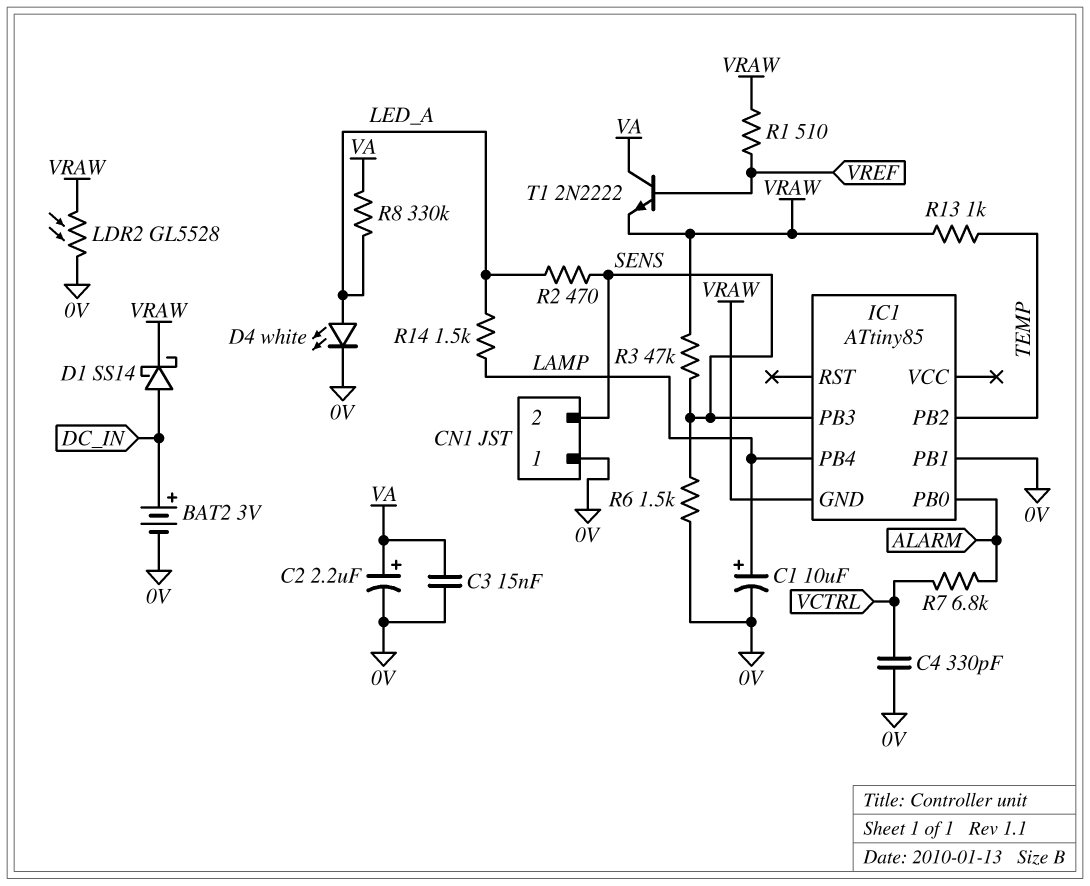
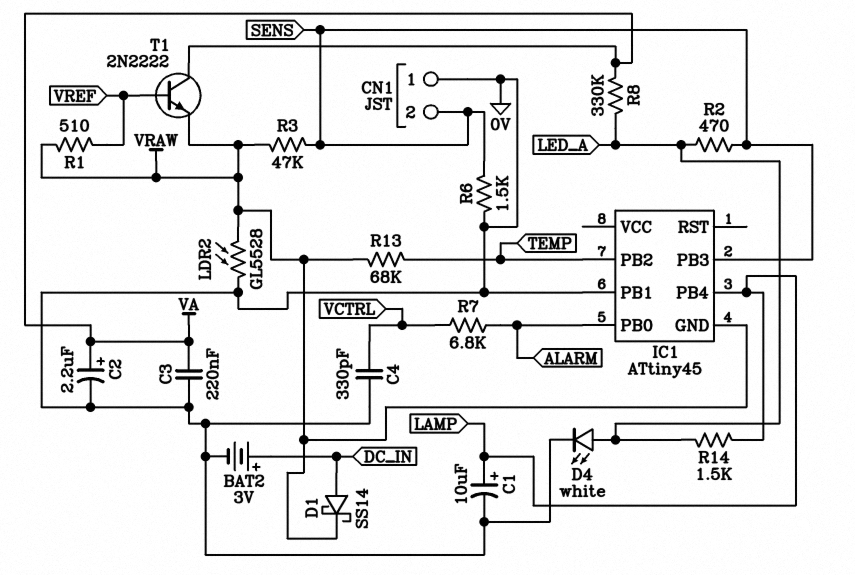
C3: 15nF (0V, VA) -> 220nF (0V, VA)
IC1: ATtiny85 -> ATtiny45
R13: 1k (TEMP, VRAW) -> 68k (TEMP, VRAW)

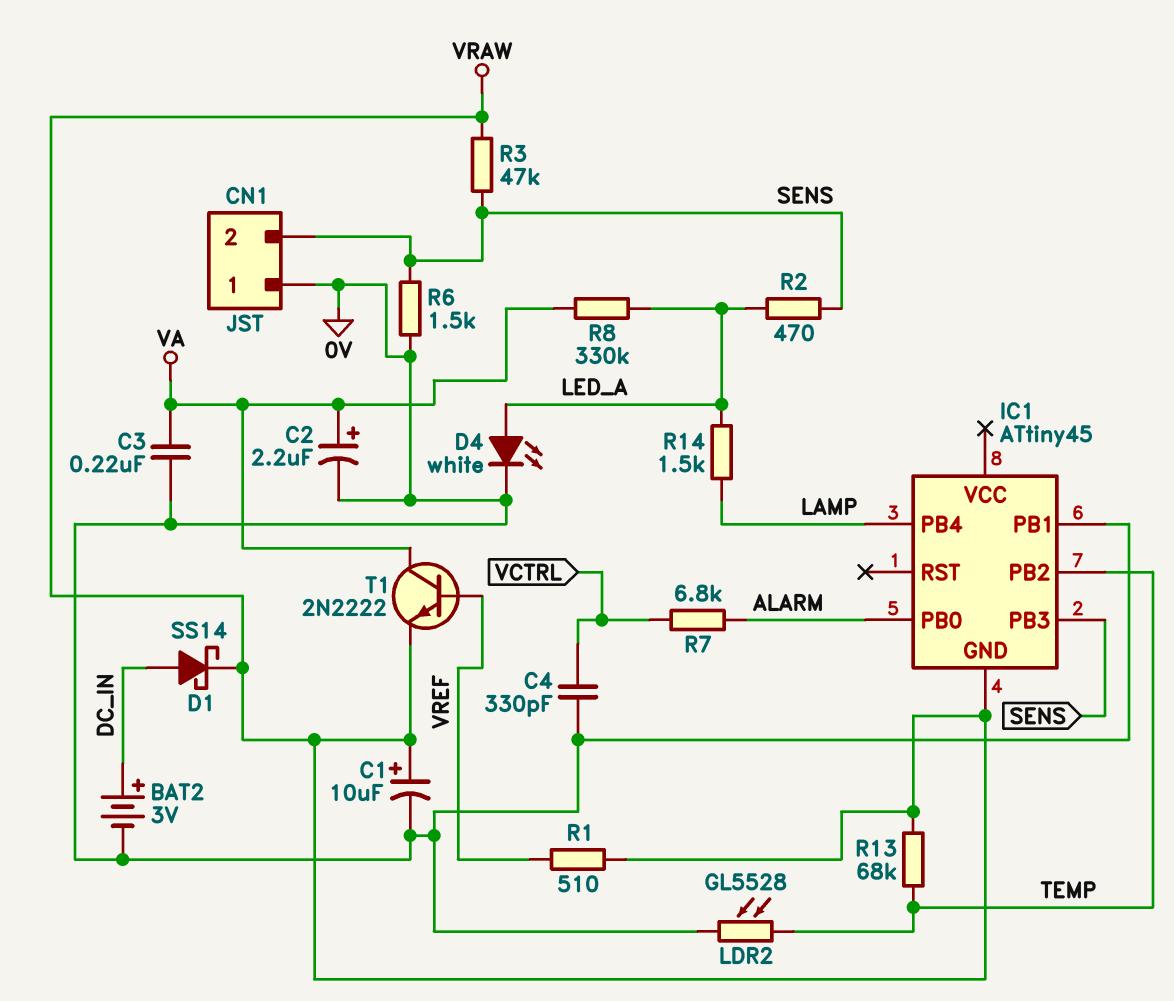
C1: 10uF (plus LAMP, minus 0V) -> 10uF (plus VRAW, minus 0V)
LDR2: GL5528 (0V, VRAW) -> GL5528 (0V, TEMP)

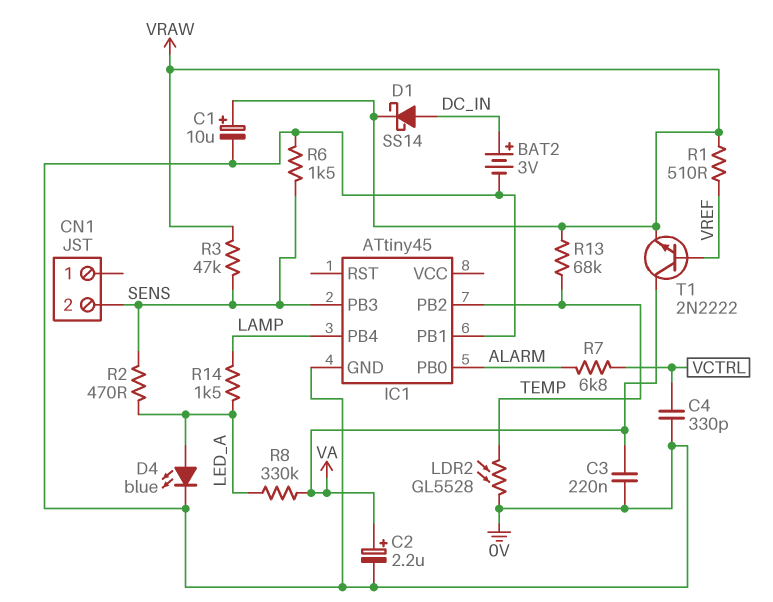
CN1 pin 1: 0V -> none
D4: LED white (A LED_A, K 0V) -> LED blue (A LED_A, K 0V)
IC1 pin GND: VRAW -> 0V

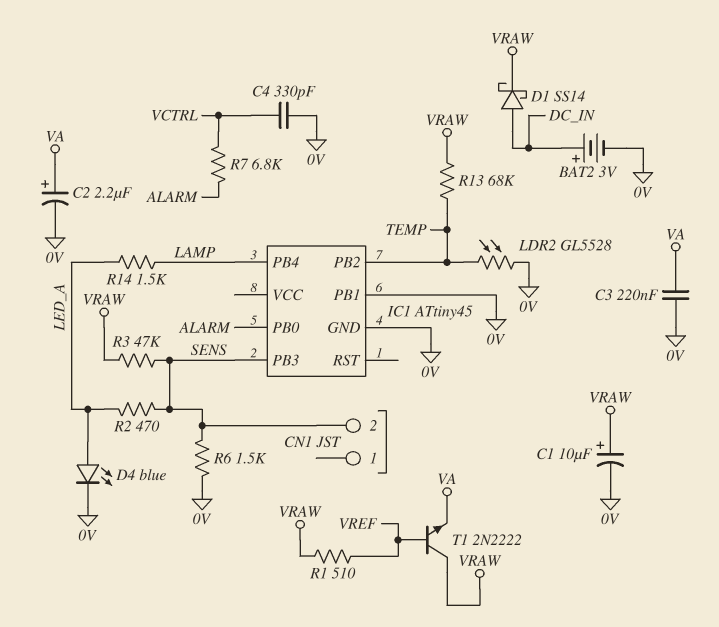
R8: 330k (LED_A, VA) -> none
T1: NPN 2N2222 (B VREF, C VA, E VRAW) -> NPN 2N2222 (B VREF, C VRAW, E VA)

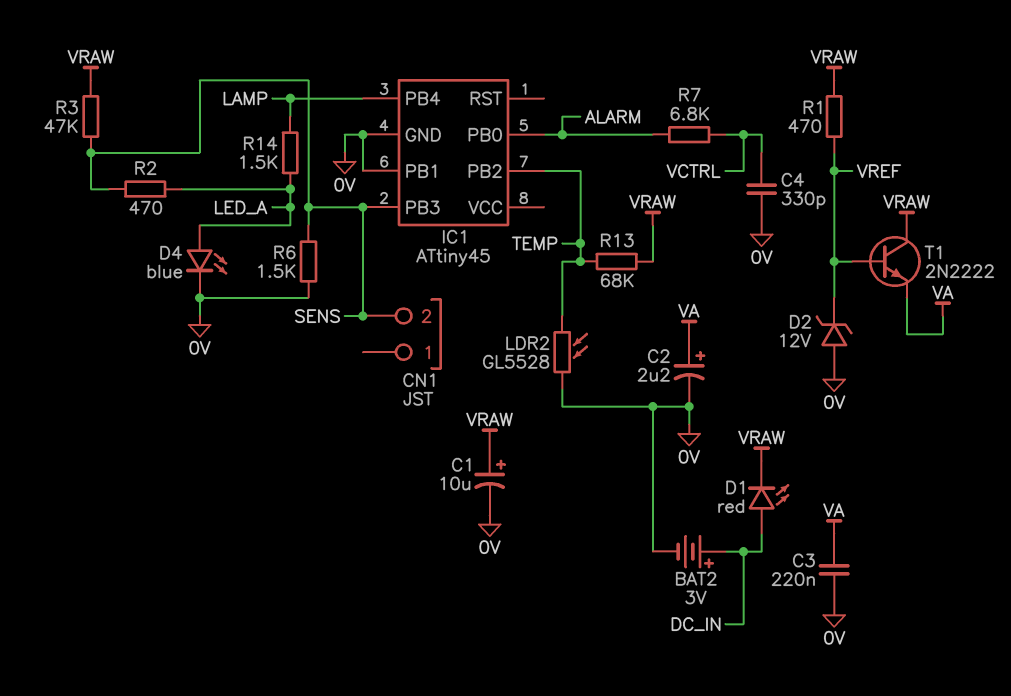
D1: schottky SS14 (A DC_IN, K VRAW) -> LED red (A DC_IN, K VRAW)
D2: none -> zener 12V (A 0V, K VREF)
R1: 510 (VRAW, VREF) -> 470 (VRAW, VREF)

